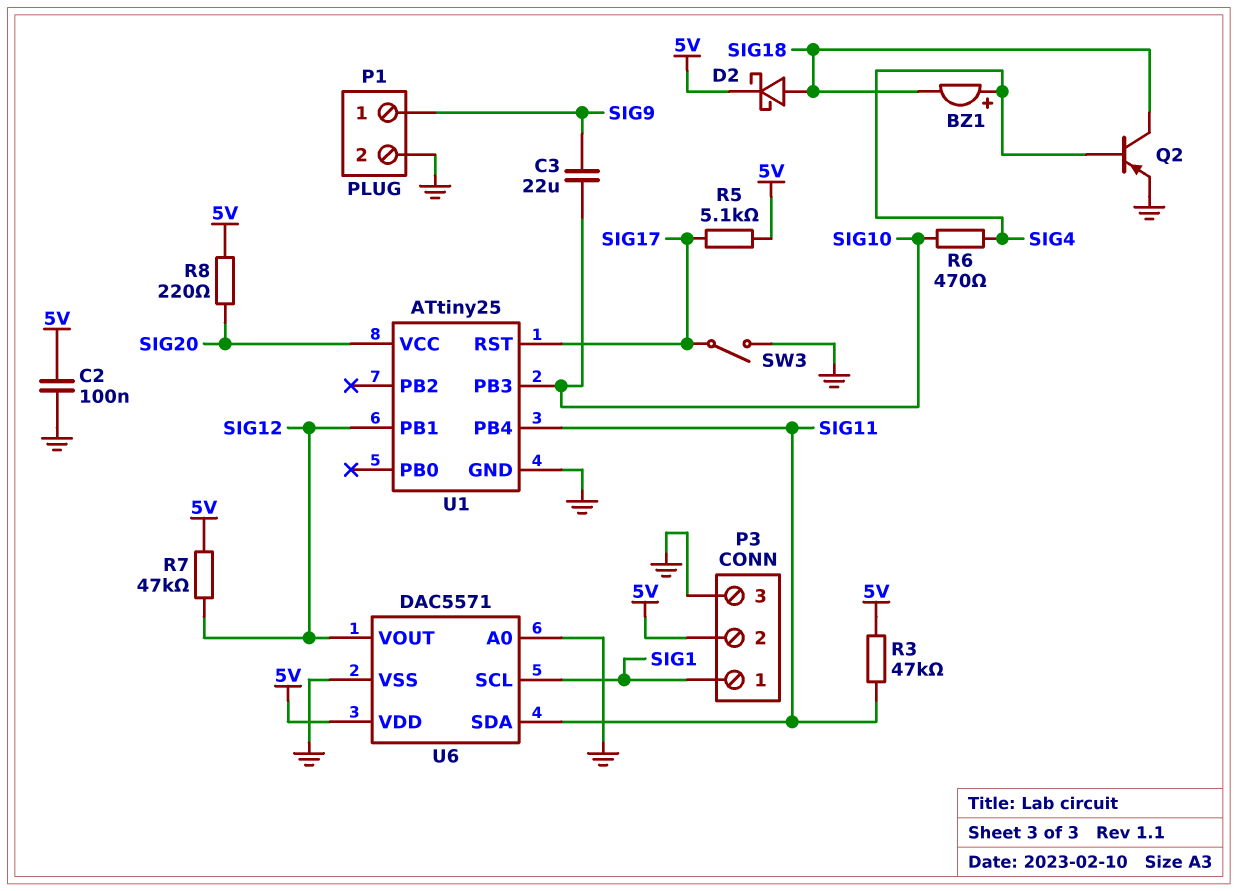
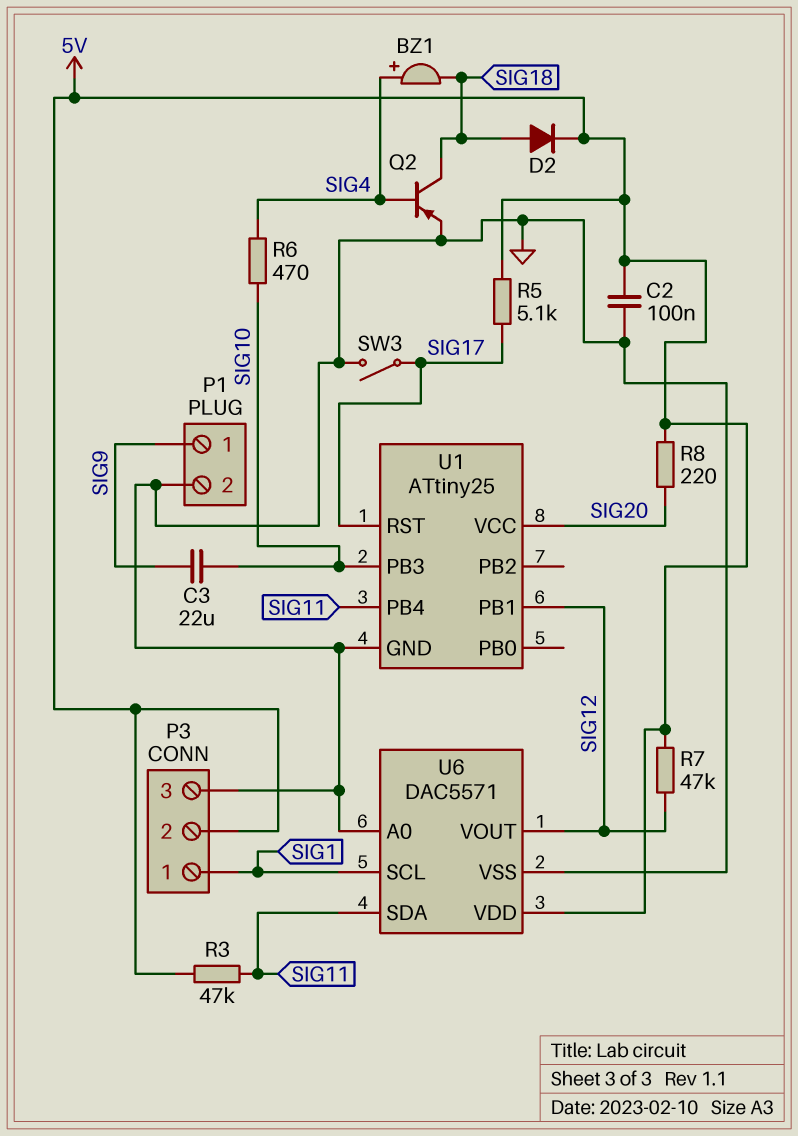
D2: schottky (A SIG18, K 5V) -> diode (A SIG18, K 5V)

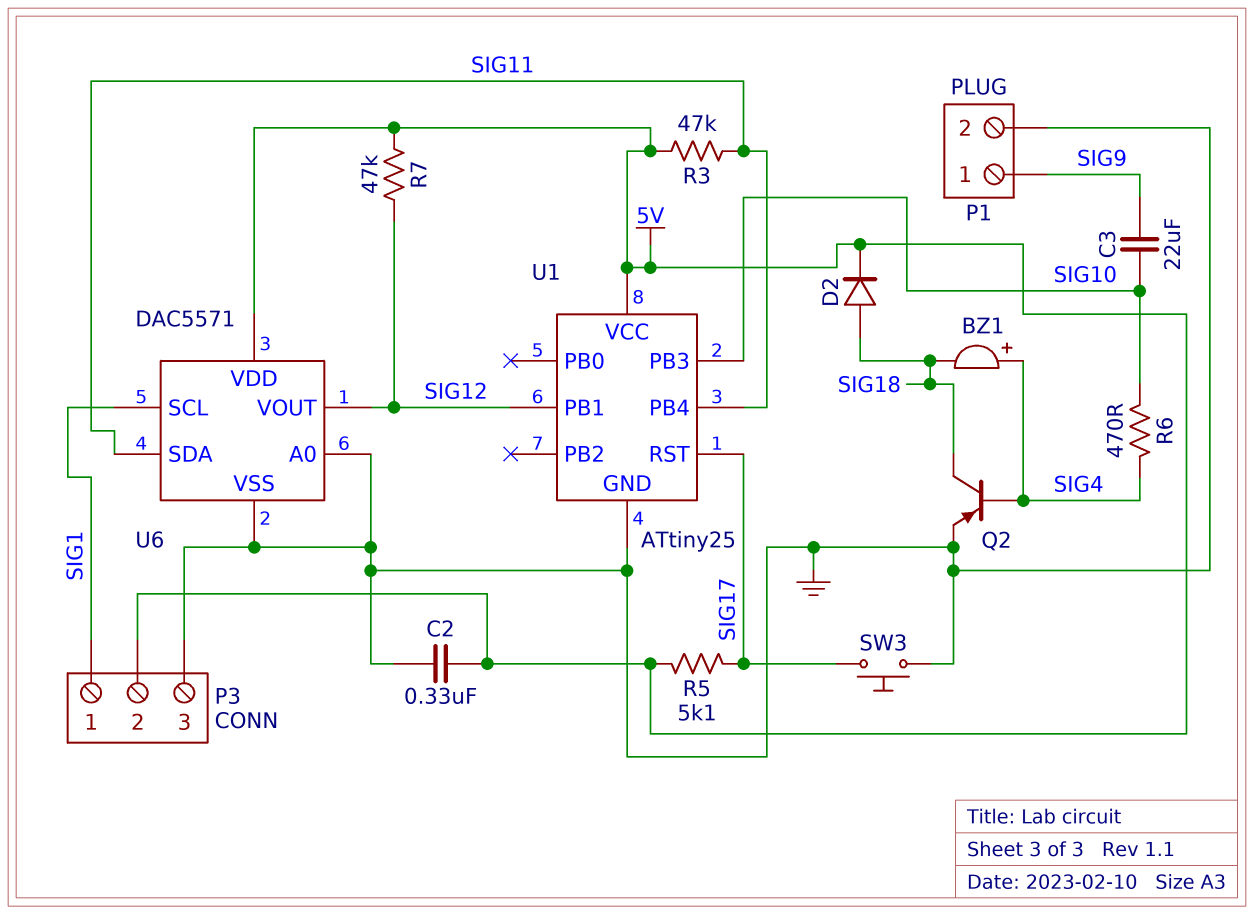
C2: 100nF (5V, GND) -> 330nF (5V, GND)
R8: 220 (5V, SIG20) -> none
SW3: switch (GND, SIG17) -> button (GND, SIG17)
U1 pin VCC: SIG20 -> 5V

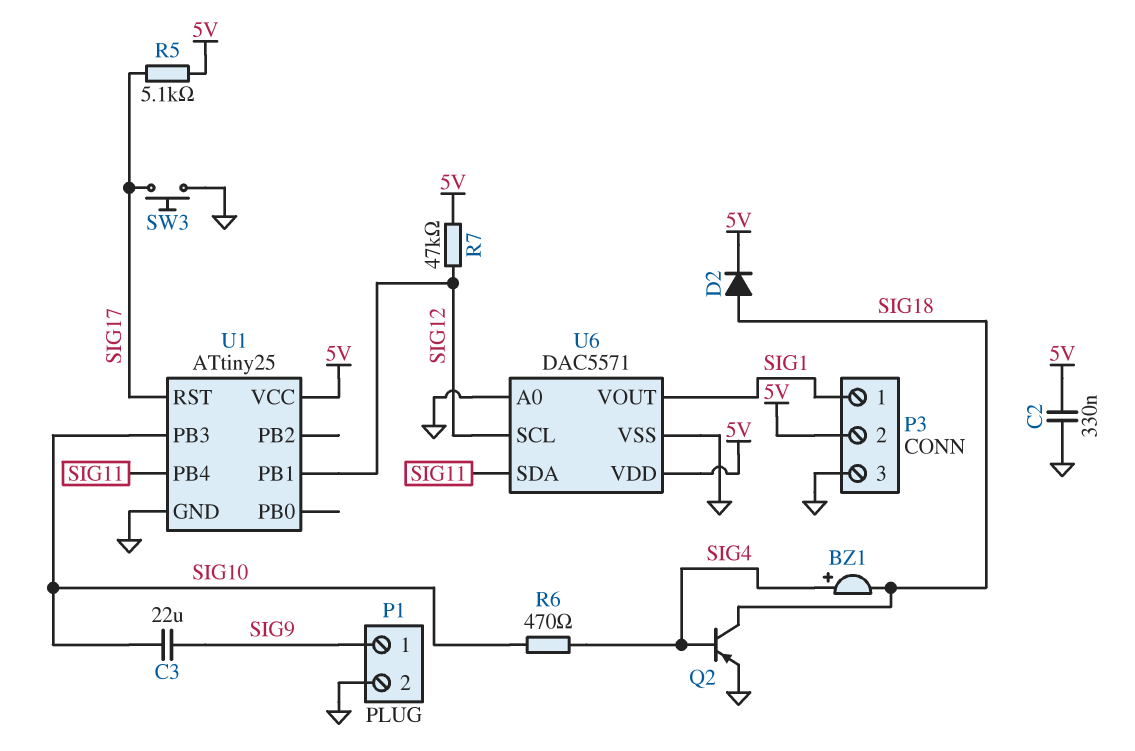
R3: 47k (5V, SIG11) -> none
U6 pin SCL: SIG1 -> SIG12
U6 pin VOUT: SIG12 -> SIG1

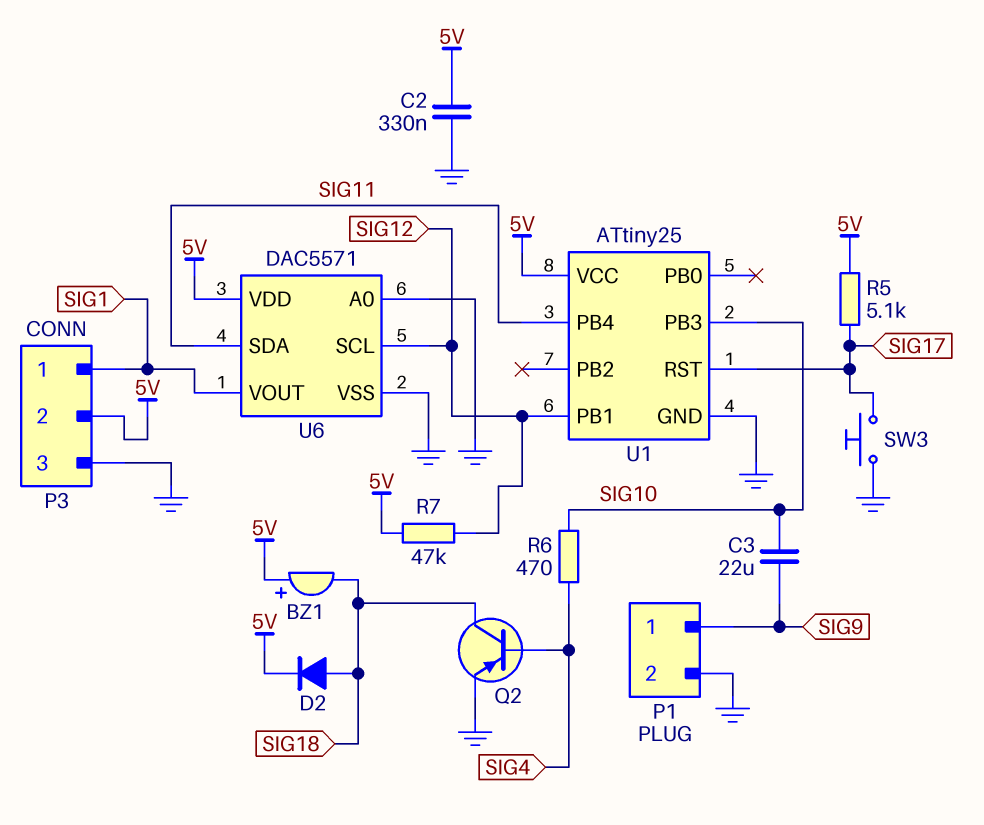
BZ1: buzzer (plus SIG4, minus SIG18) -> buzzer (plus 5V, minus SIG18)

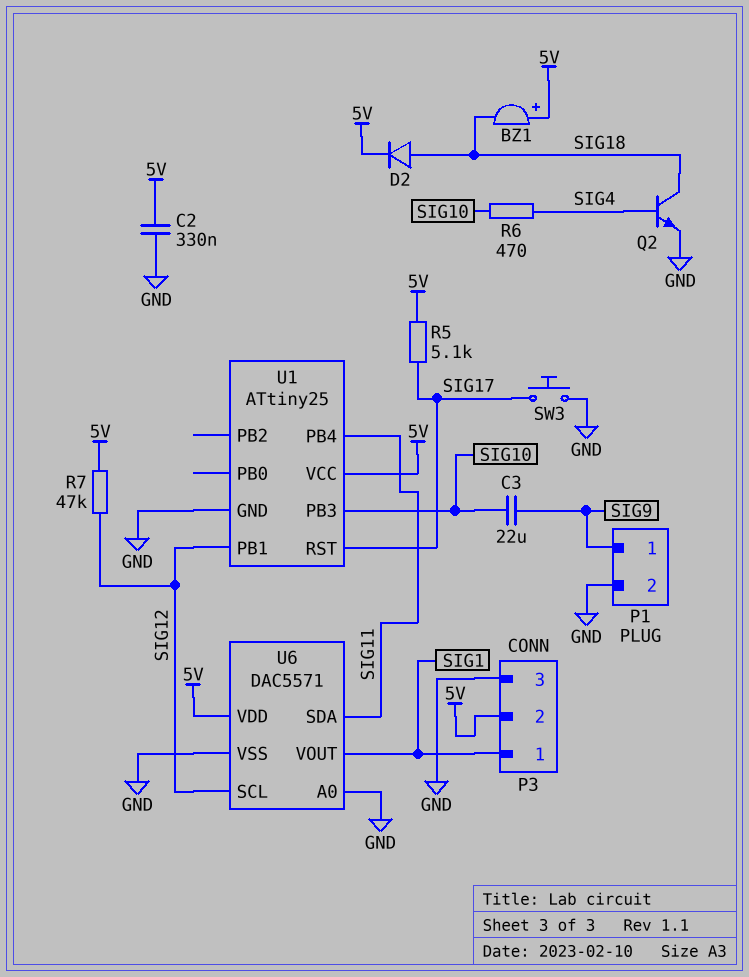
Q2: PNP (B SIG4, C SIG18, E GND) -> NPN (B SIG4, C SIG18, E GND)

